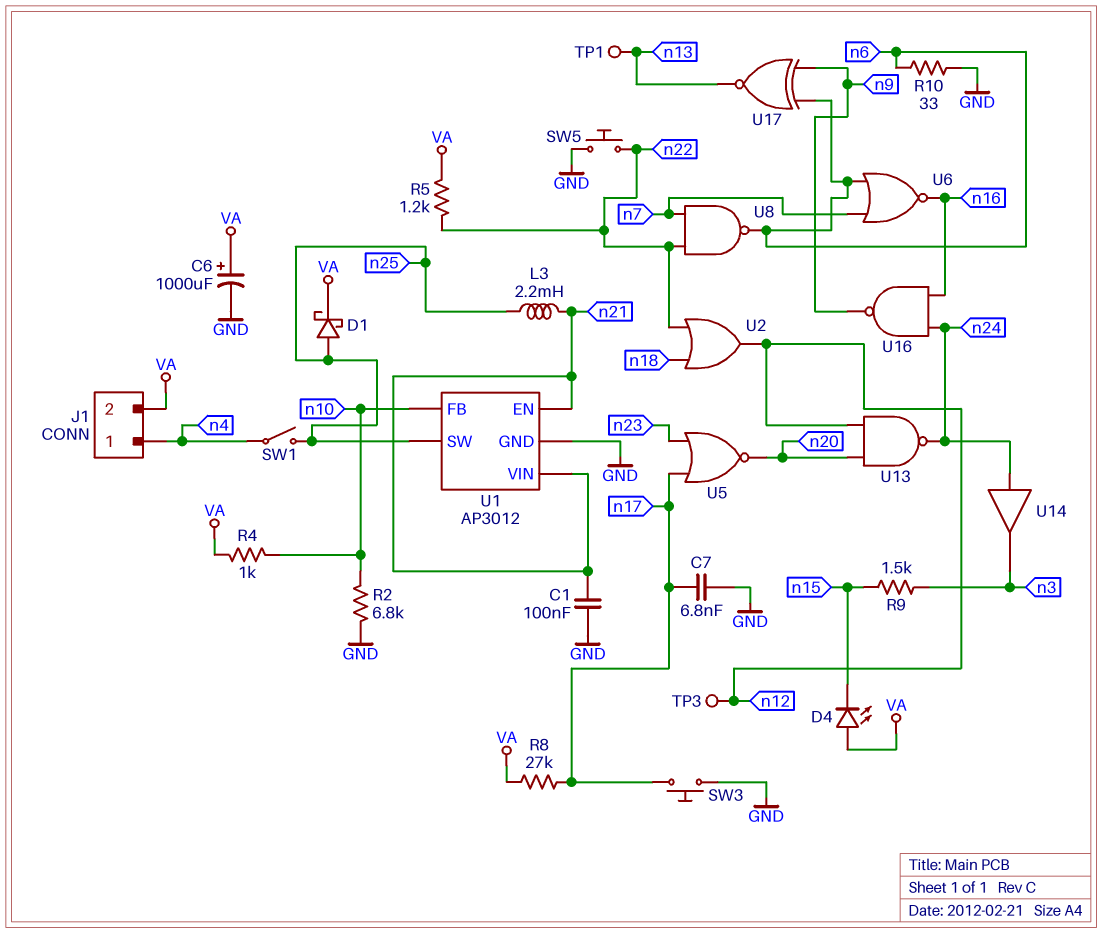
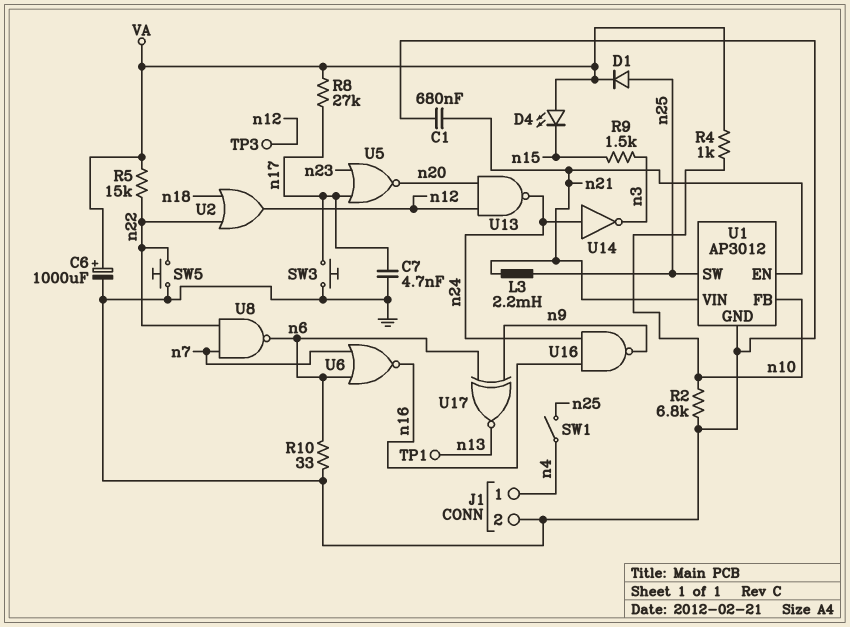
C1: 100nF (GND, n21) -> 680nF (GND, n21)
C7: 6.8nF (GND, n17) -> 4.7nF (GND, n17)
D1: schottky (A n25, K VA) -> diode (A n25, K VA)
J1 pin 2: VA -> GND
R5: 1.2k (VA, n22) -> 15k (VA, n22)
U14: buffer (in n24, out n3) -> NOT (in n24, out n3)

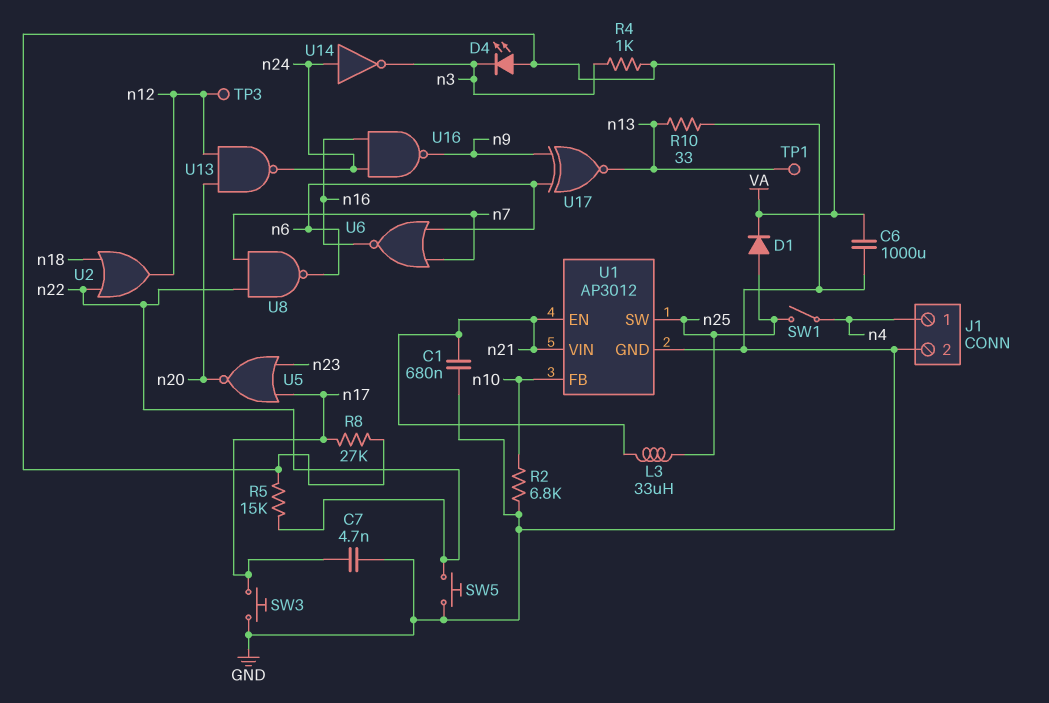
C6: 1000uF (plus VA, minus GND) -> 1000uF (GND, VA)
D4: LED (A VA, K n15) -> LED (A VA, K n3)
L3: 2.2mH (n21, n25) -> 33uH (n21, n25)
R4: 1k (VA, n10) -> 1k (VA, n3)
R9: 1.5k (n3, n15) -> none
R10: 33 (GND, n6) -> 33 (GND, n13)

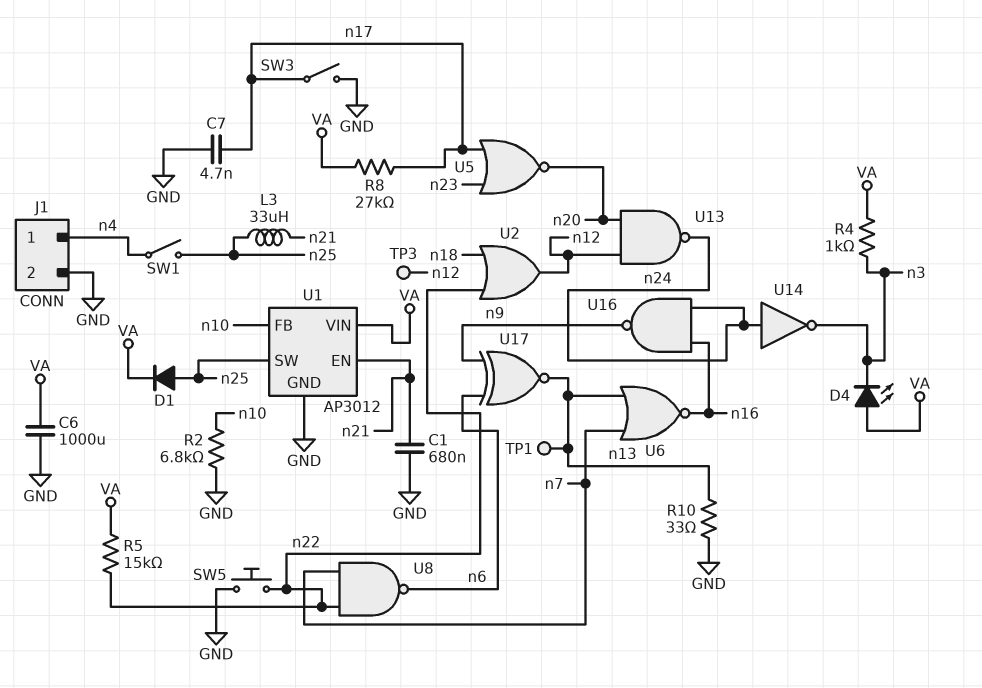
SW3: button (GND, n17) -> switch (GND, n17)
U1 pin VIN: n21 -> VA
U6: NOR (in n6, in n7, out n16) -> NOR (in n7, in n13, out n16)

